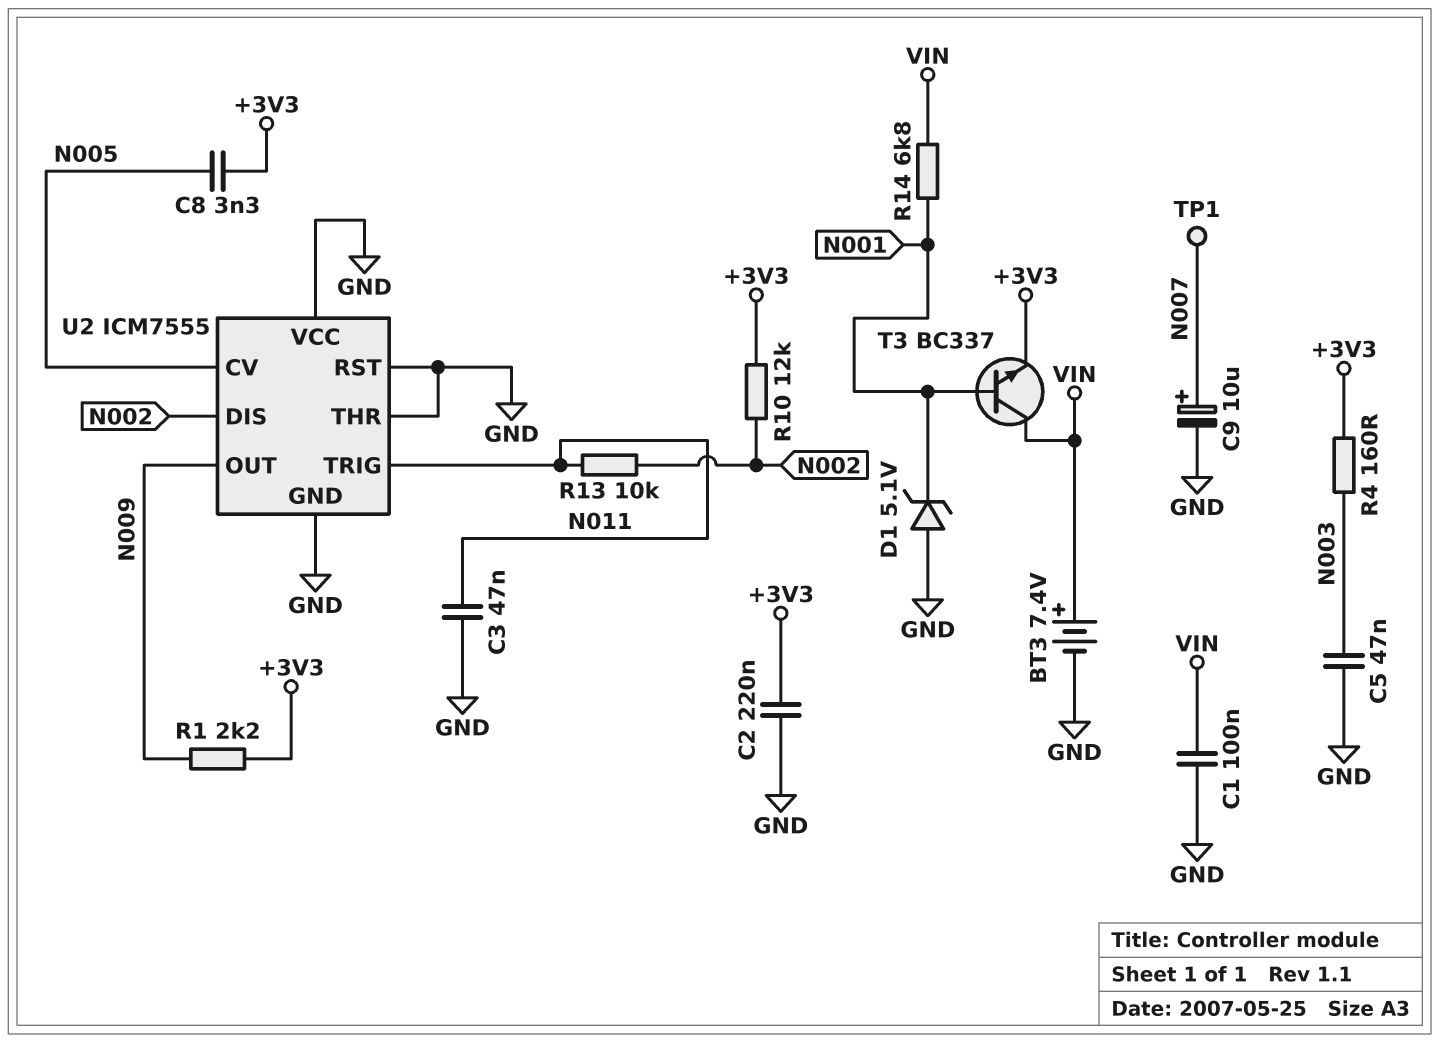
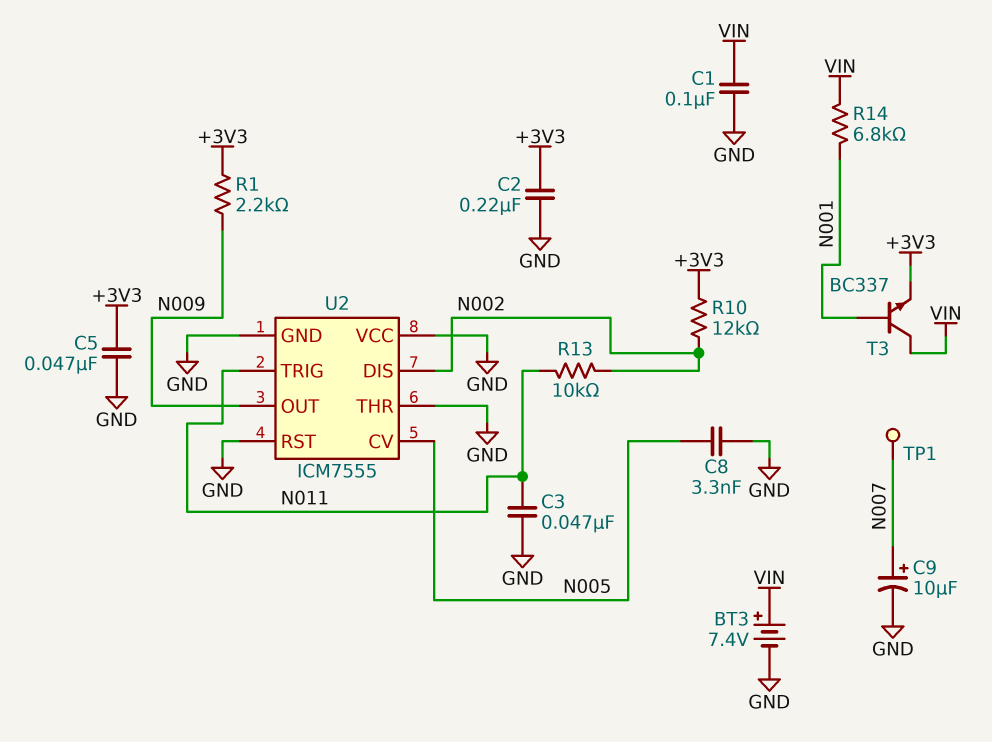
C5: 47nF (GND, N003) -> 47nF (+3V3, GND)
C8: 3.3nF (+3V3, N005) -> 3.3nF (GND, N005)
D1: zener 5.1V (A GND, K N001) -> none
R4: 160 (+3V3, N003) -> none

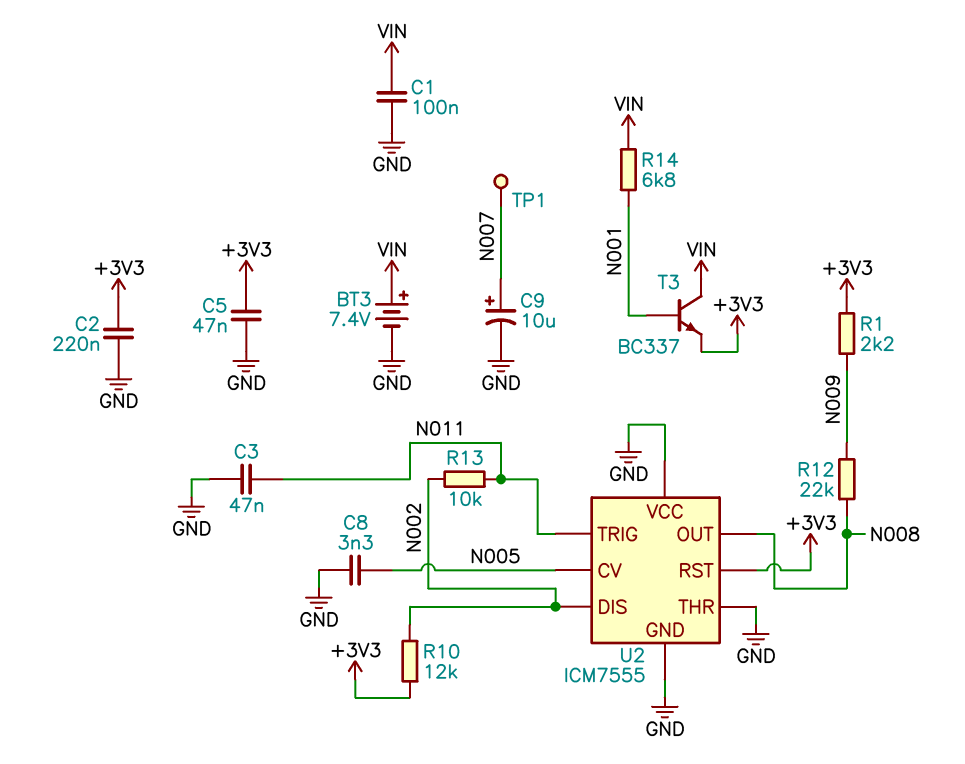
R12: none -> 22k (N008, N009)
U2 pin OUT: N009 -> N008
U2 pin RST: GND -> +3V3

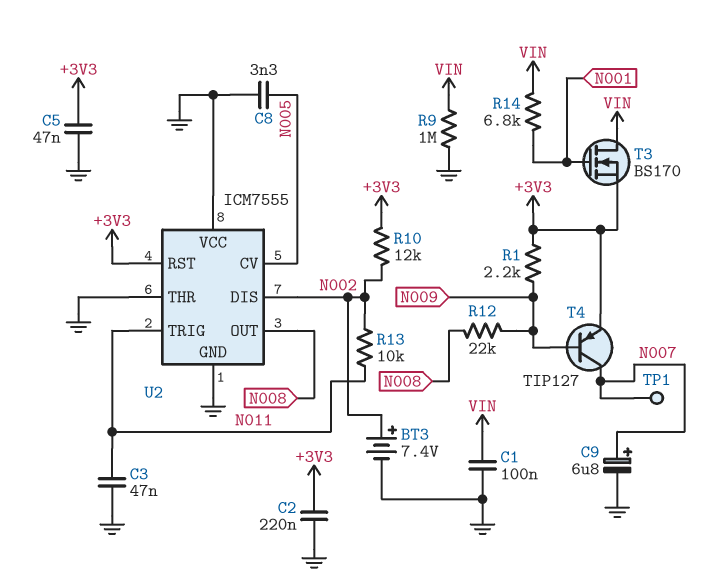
BT3: 7.4V (plus VIN, minus GND) -> 7.4V (plus N002, minus GND)
C9: 10uF (plus N007, minus GND) -> 6.8uF (plus N007, minus GND)
R9: none -> 1M (GND, VIN)
T3: NPN BC337 (B N001, C VIN, E +3V3) -> NMOS BS170 (G N001, D VIN, S +3V3)
T4: none -> PNP TIP127 (B N009, C N007, E +3V3)

